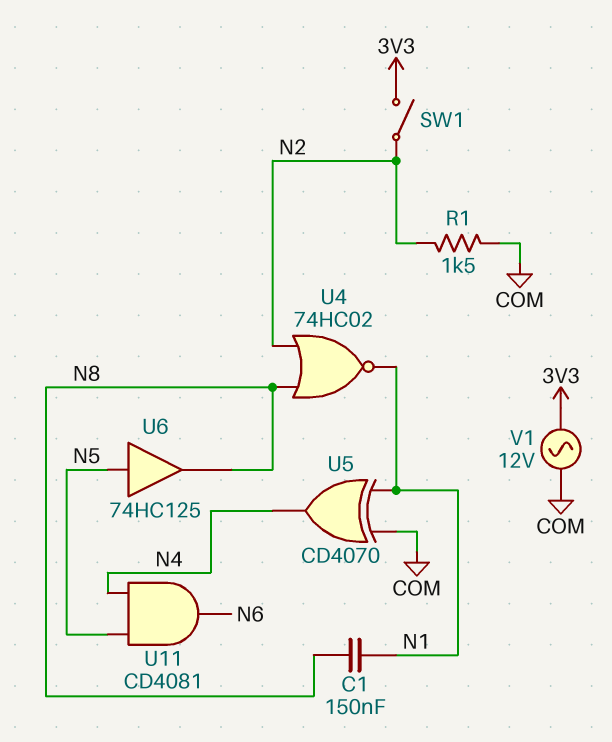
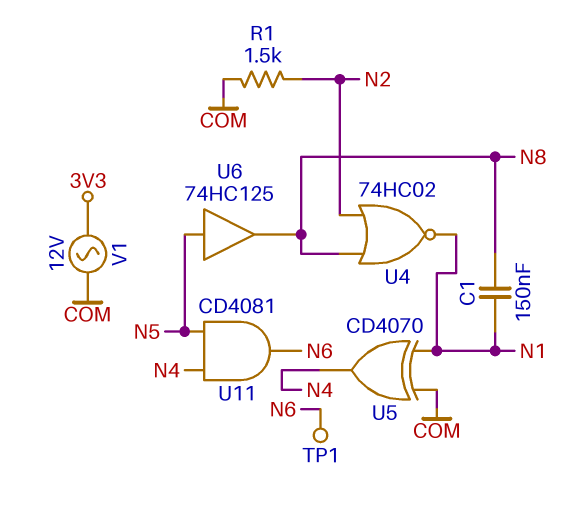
SW1: switch (3V3, N2) -> none
TP1: none -> test point (N6)

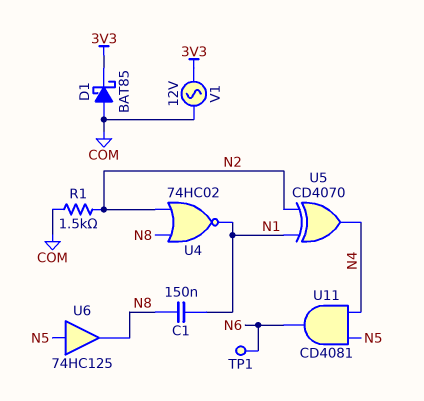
D1: none -> schottky BAT85 (A COM, K 3V3)
U5: XOR CD4070 (in COM, in N1, out N4) -> XOR CD4070 (in N1, in N2, out N4)

